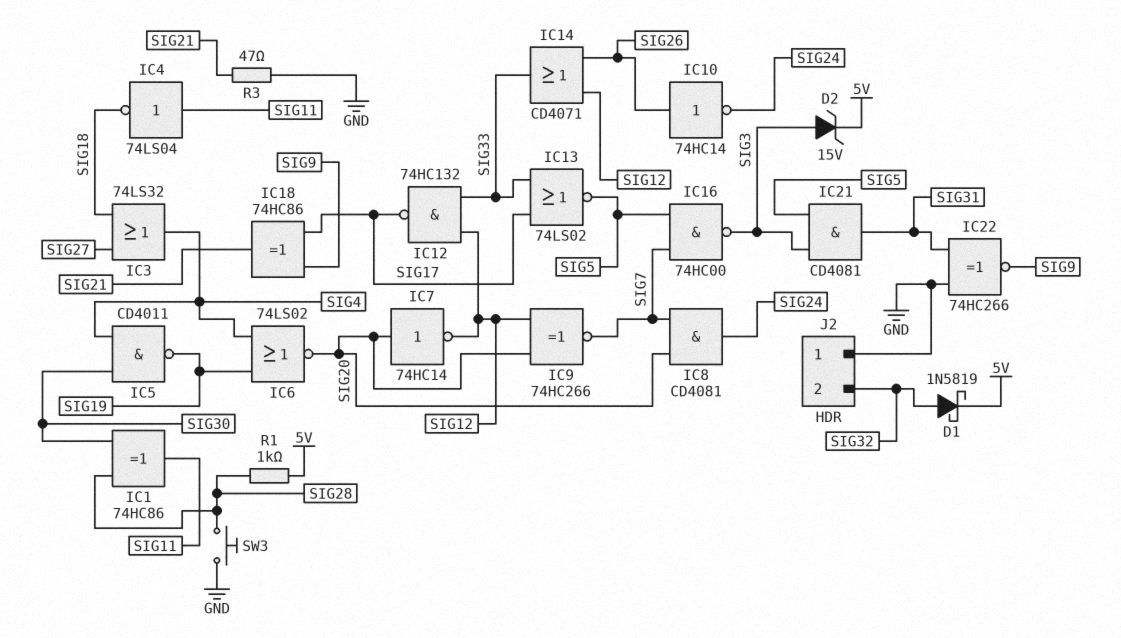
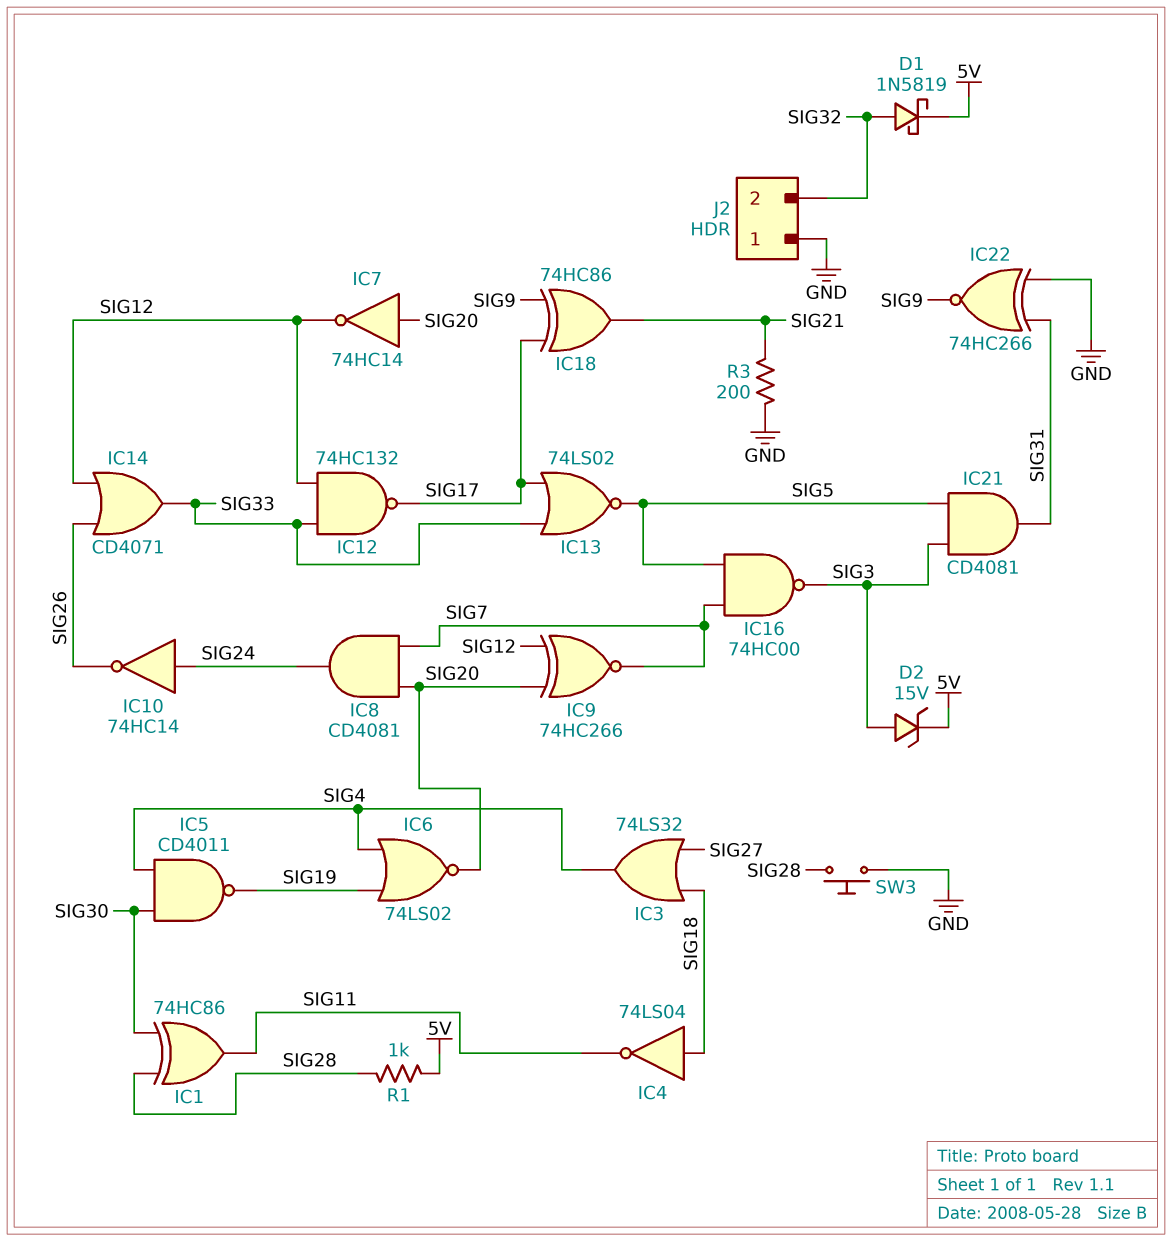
IC4: NOT 74LS04 (in SIG11, out SIG18) -> NOT 74LS04 (in SIG18, out SIG11)
IC10: NOT 74HC14 (in SIG26, out SIG24) -> NOT 74HC14 (in SIG24, out SIG26)
R3: 47 (GND, SIG21) -> 200 (GND, SIG21)

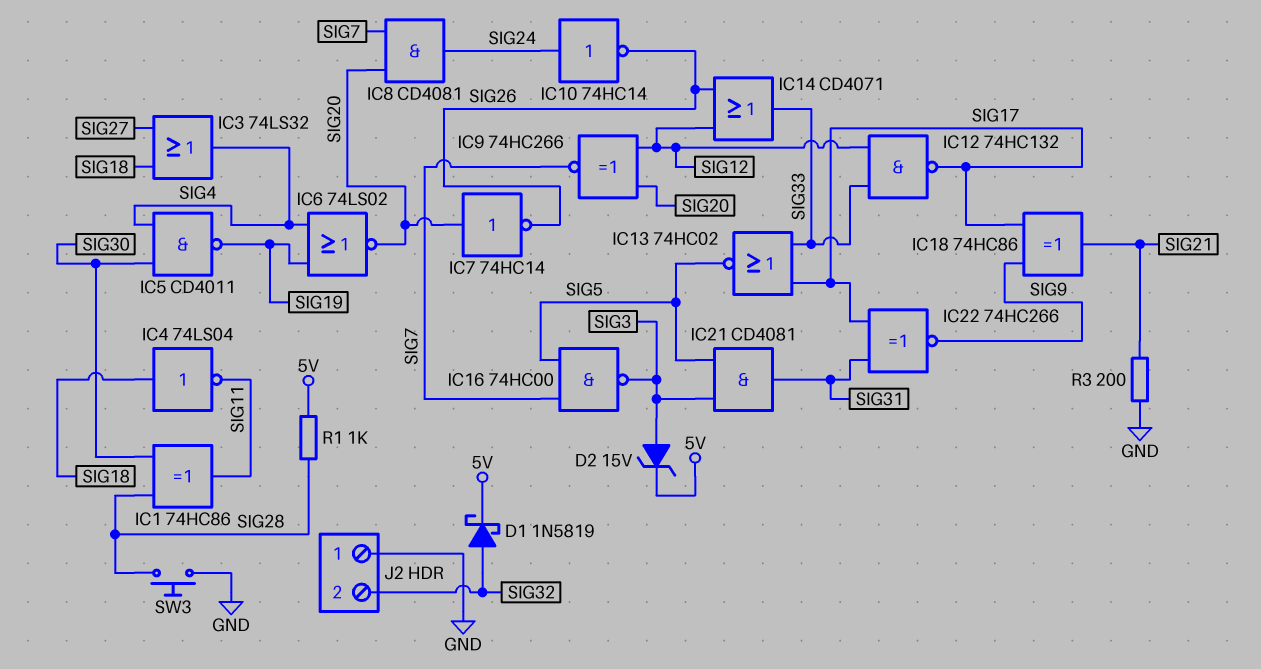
IC7: NOT 74HC14 (in SIG20, out SIG12) -> NOT 74HC14 (in SIG20, out SIG26)
IC13: NOR 74LS02 (in SIG17, in SIG33, out SIG5) -> NOR 74HC02 (in SIG17, in SIG33, out SIG5)
IC22: XNOR 74HC266 (in GND, in SIG31, out SIG9) -> XNOR 74HC266 (in SIG17, in SIG31, out SIG9)

